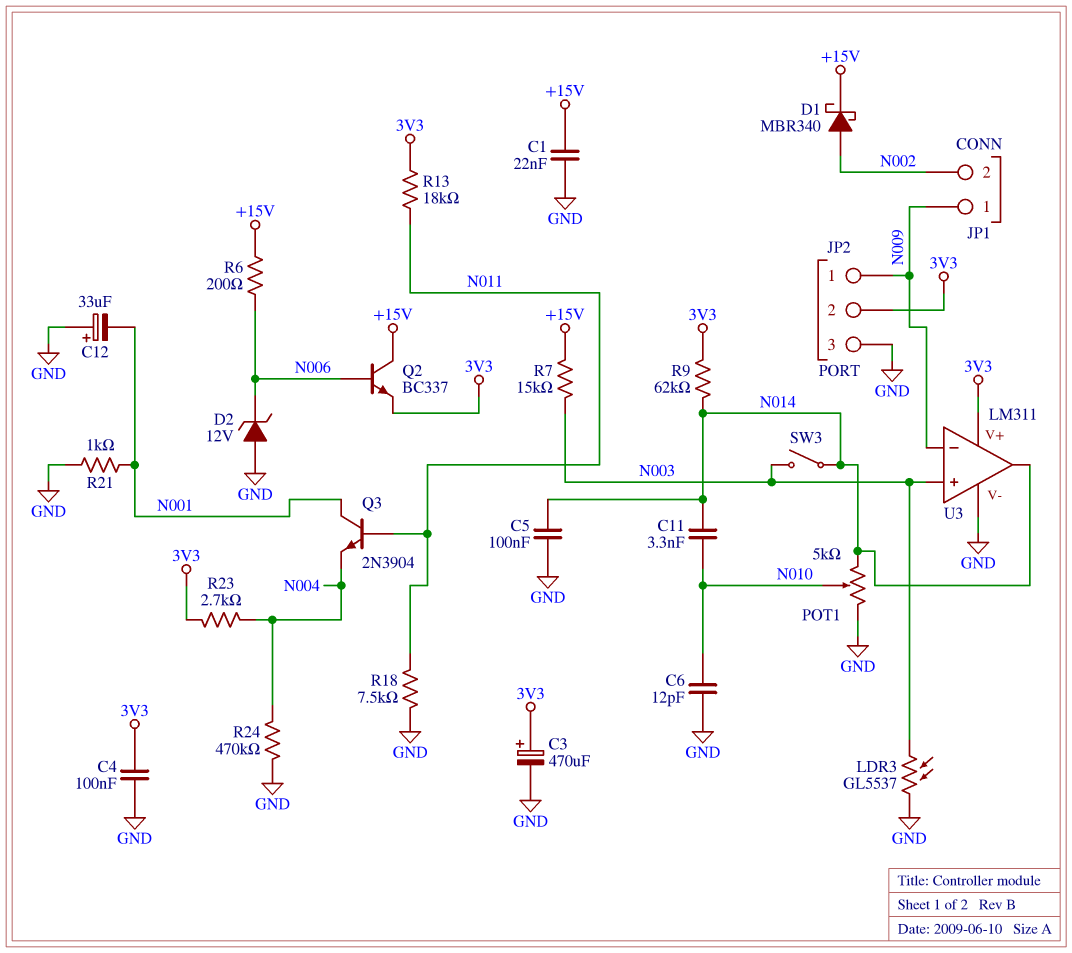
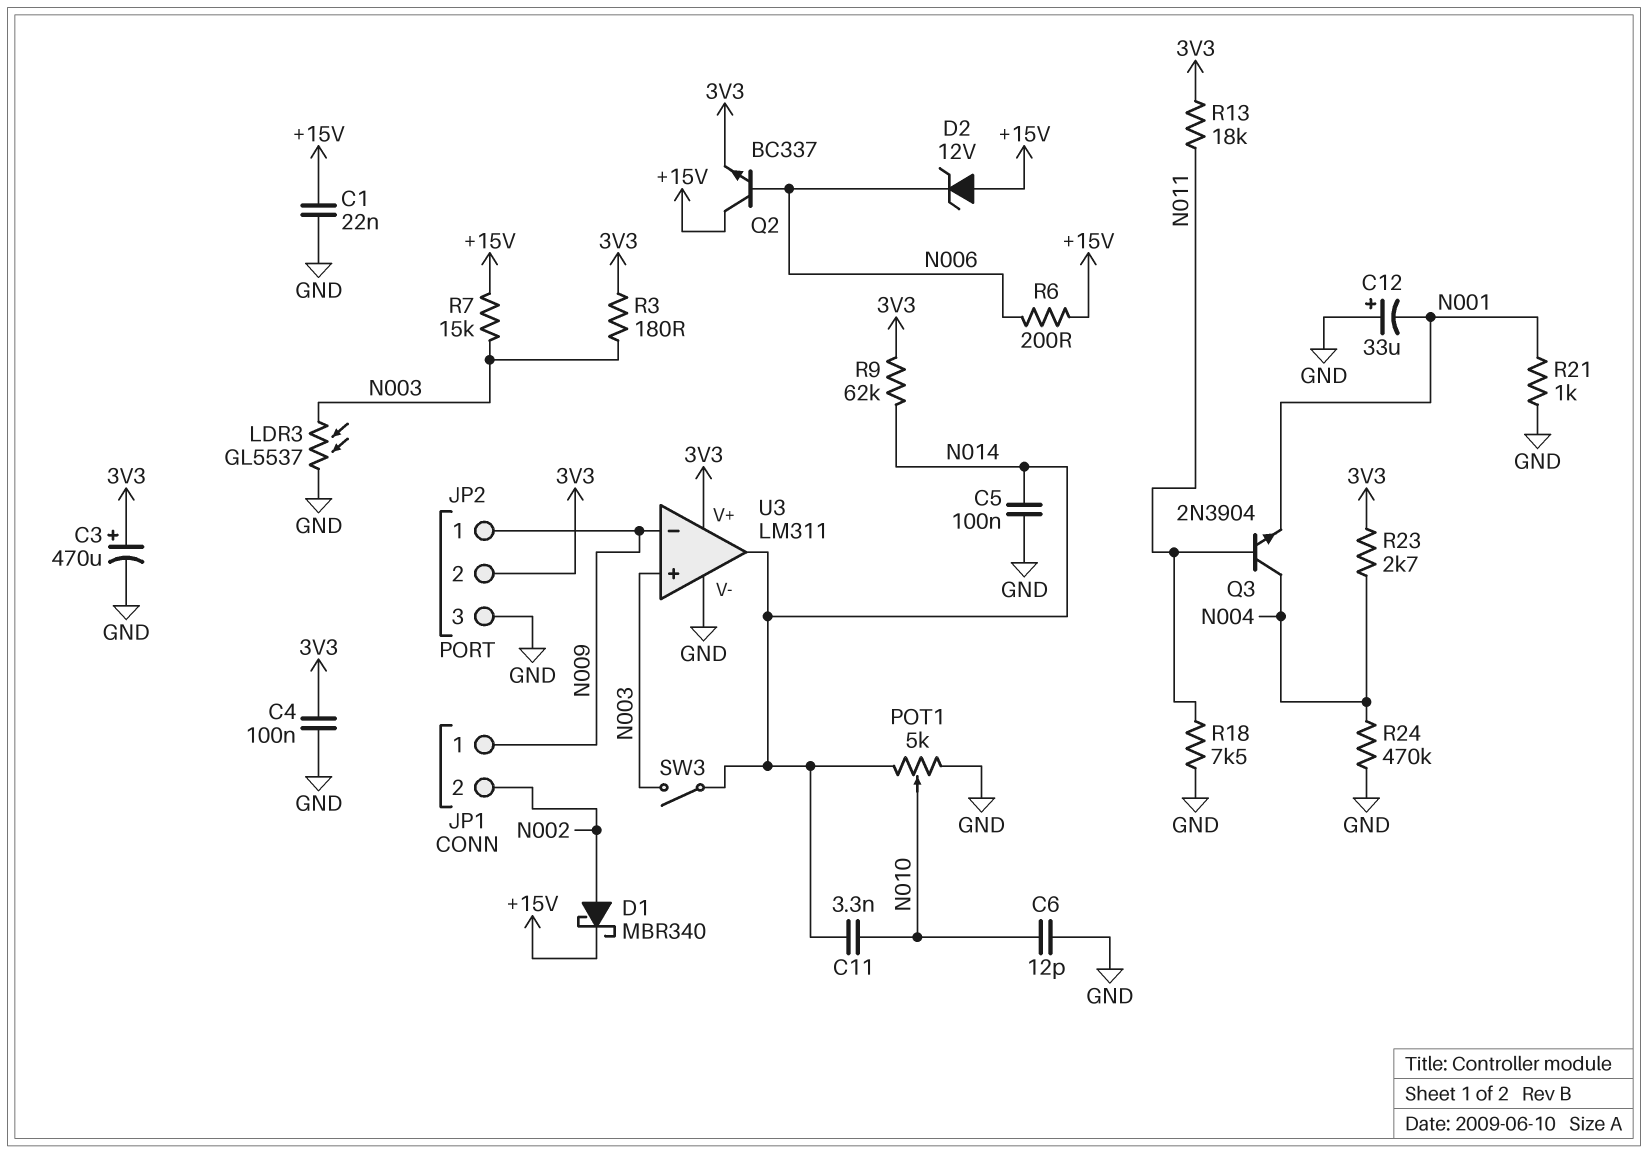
D2: zener 12V (A GND, K N006) -> zener 12V (A +15V, K N006)
Q3: NPN 2N3904 (B N011, C N001, E N004) -> NPN 2N3904 (B N011, C N004, E N001)
R3: none -> 180 (3V3, N003)

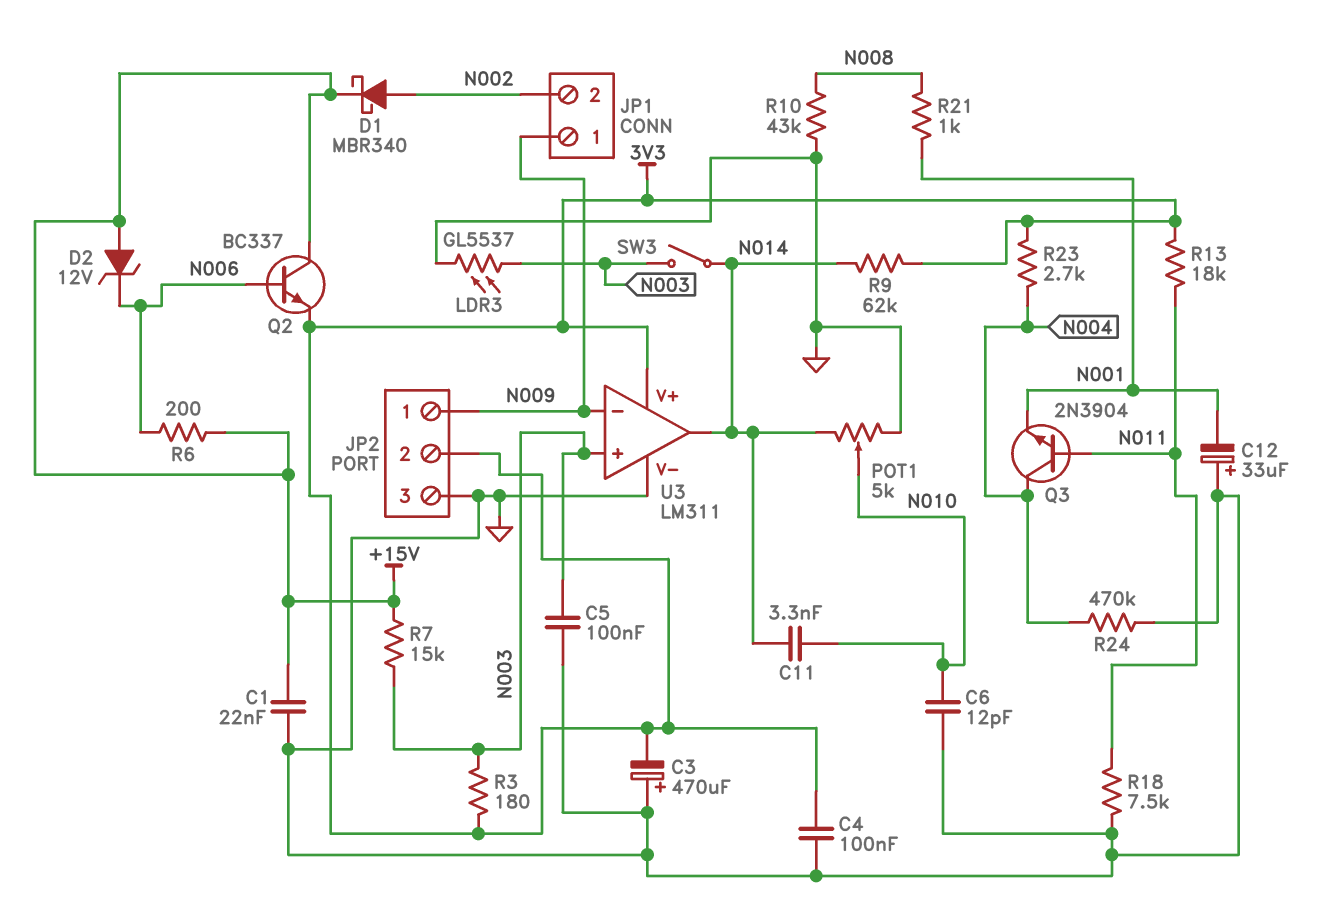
C3: 470uF (plus 3V3, minus GND) -> 470uF (plus GND, minus 3V3)
C5: 100nF (GND, N014) -> 100nF (GND, N003)
R10: none -> 43k (GND, N008)
R21: 1k (GND, N001) -> 1k (N001, N008)

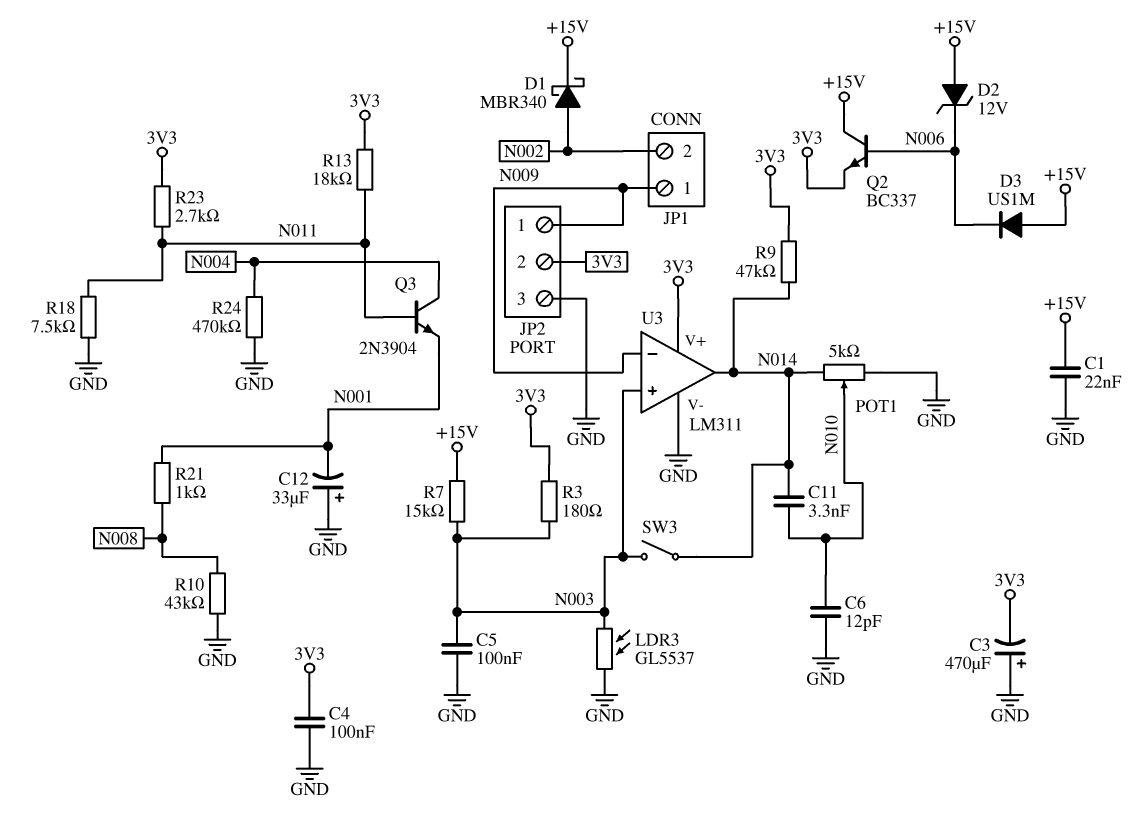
D3: none -> diode US1M (A +15V, K N006)
R6: 200 (+15V, N006) -> none
R9: 62k (3V3, N014) -> 47k (3V3, N014)
R23: 2.7k (3V3, N004) -> 2.7k (3V3, N011)

